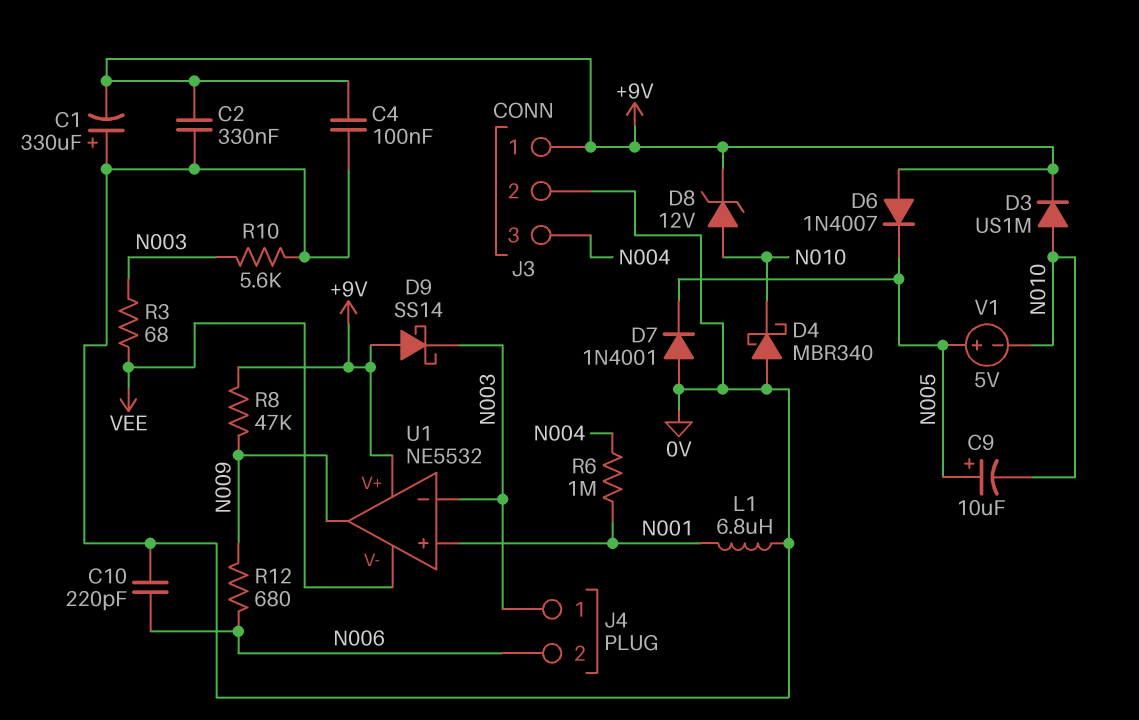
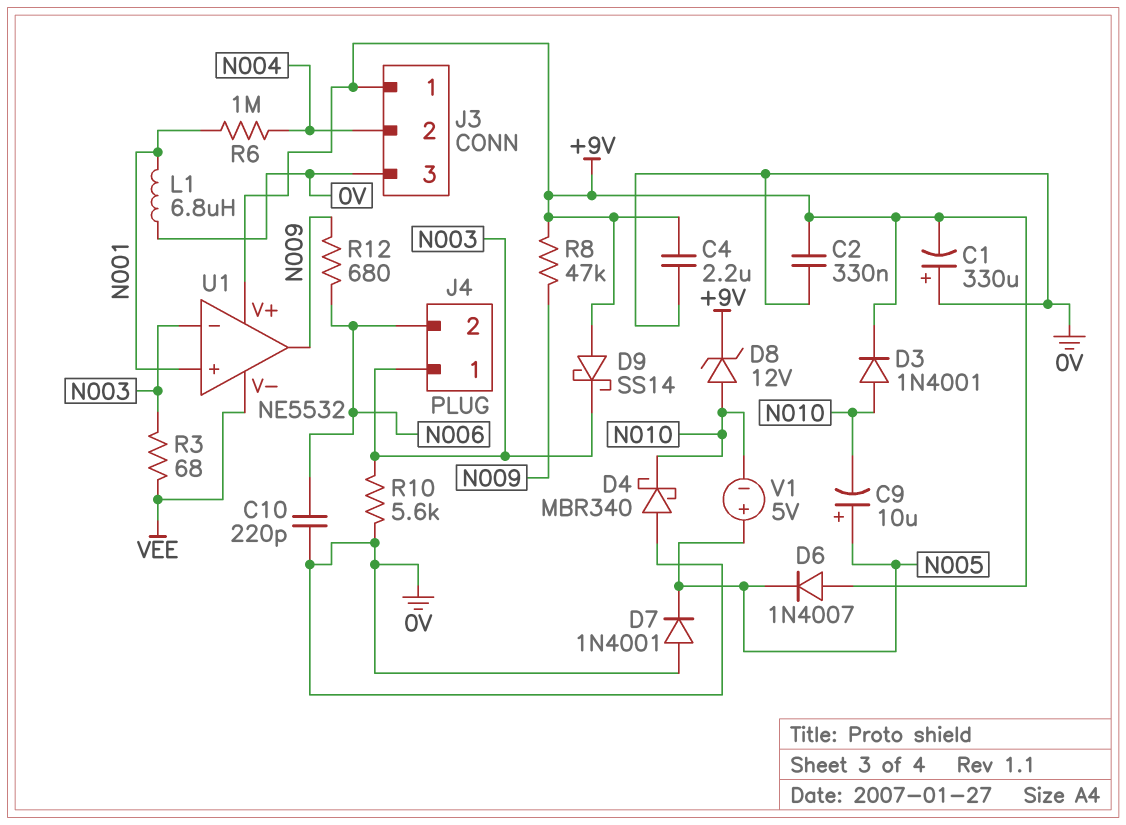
C4: 100nF (+9V, 0V) -> 2.2uF (+9V, 0V)
D3: diode US1M (A N010, K +9V) -> diode 1N4001 (A N010, K +9V)
J3 pin 2: 0V -> N004
J3 pin 3: N004 -> 0V

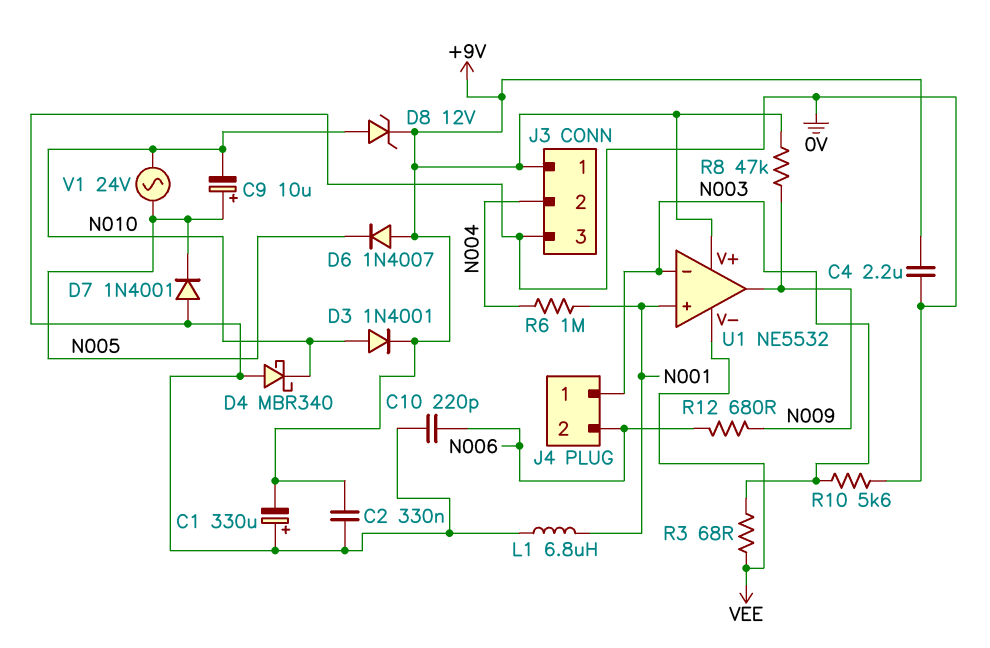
D9: schottky SS14 (A +9V, K N003) -> none
V1: 5V (plus N005, minus N010) -> AC 24V (N005, N010)

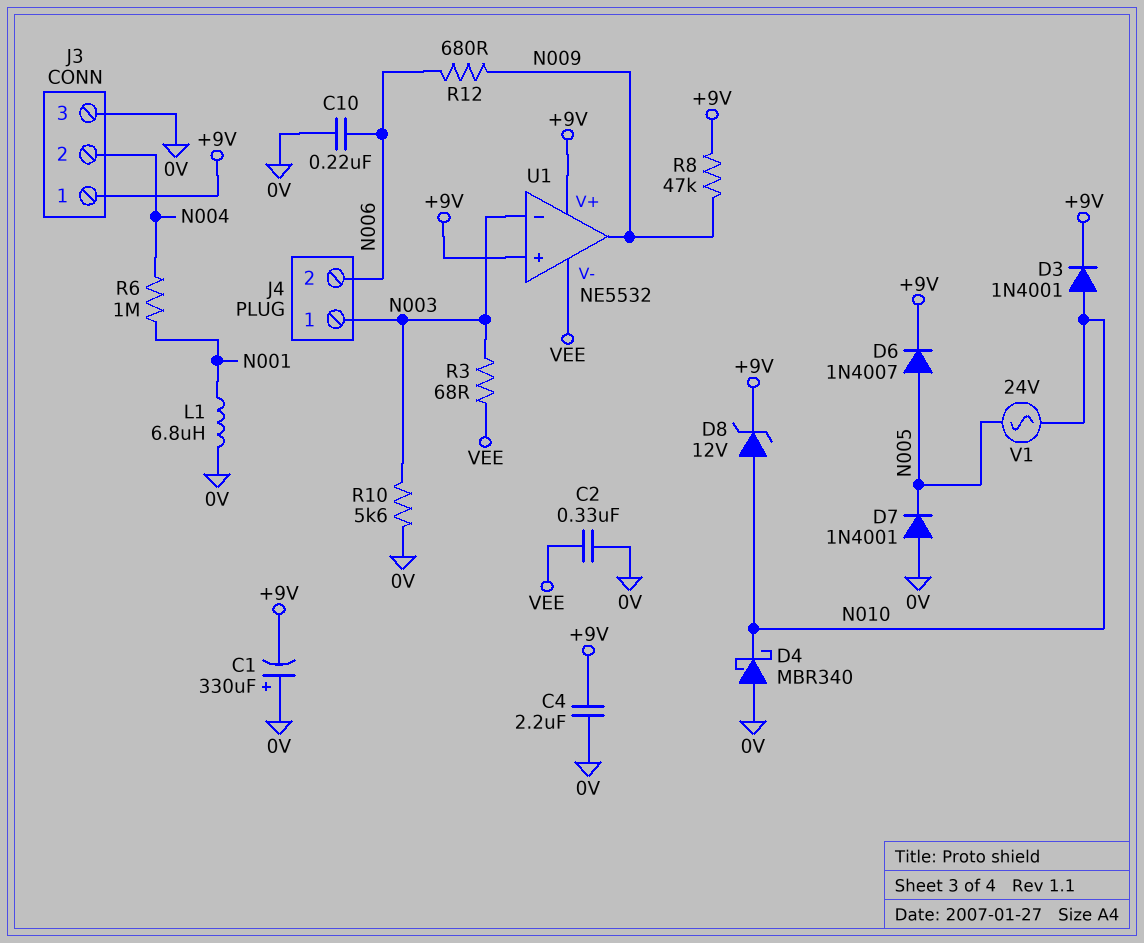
C2: 330nF (+9V, 0V) -> 330nF (0V, VEE)
C9: 10uF (plus N005, minus N010) -> none
C10: 220pF (0V, N006) -> 220nF (0V, N006)
D6: diode 1N4007 (A +9V, K N005) -> diode 1N4007 (A N005, K +9V)
U1 pin in+: N001 -> +9V

